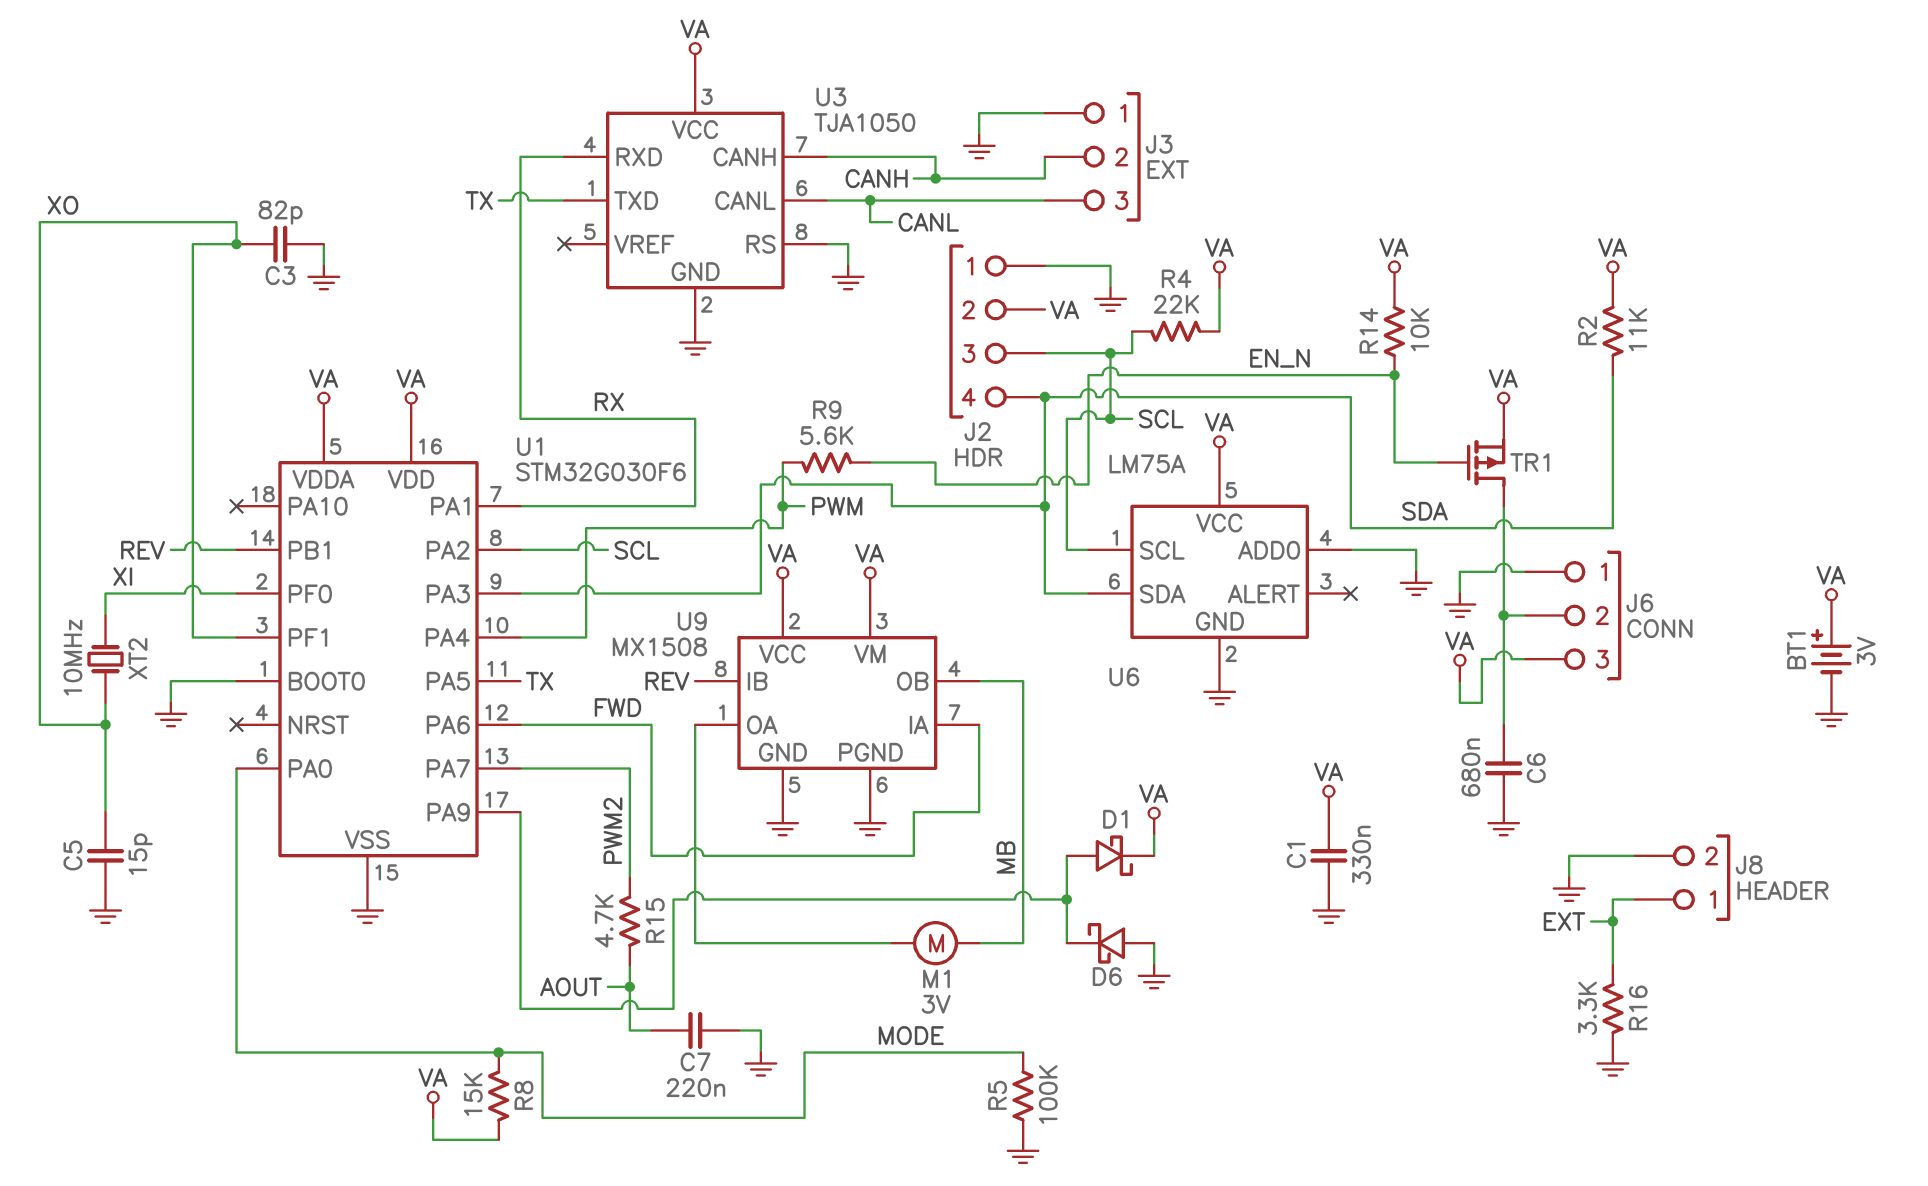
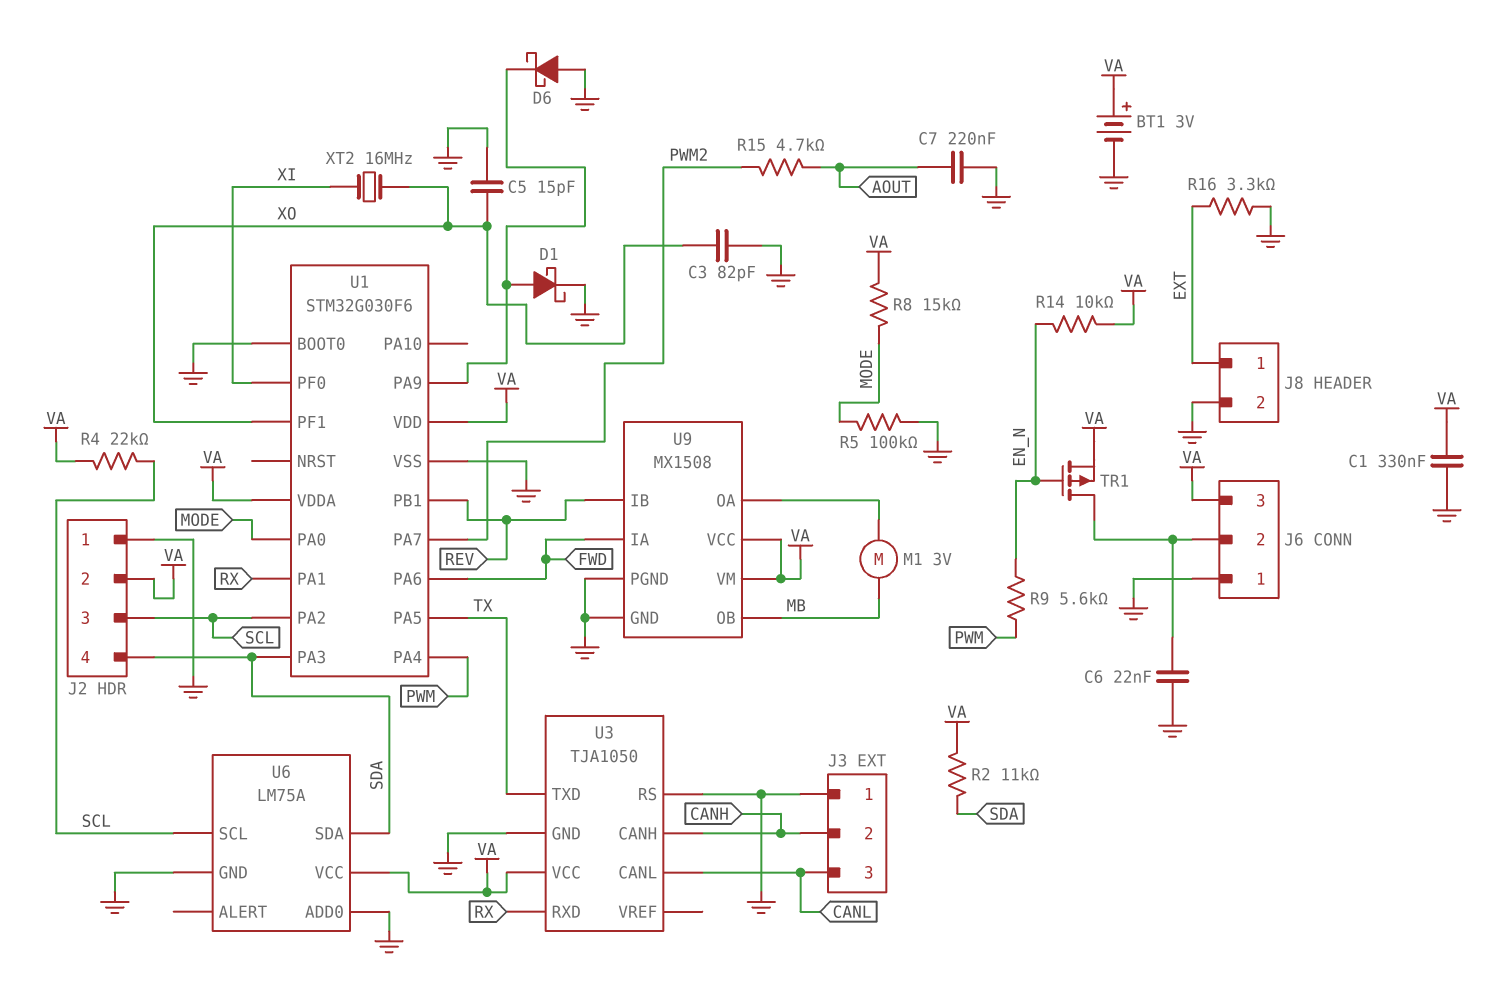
C6: 680nF (GND, J6/2) -> 22nF (GND, J6/2)
D1: schottky (A U1/PA9, K VA) -> schottky (A U1/PA9, K GND)
XT2: 10MHz (XI, XO) -> 16MHz (XI, XO)

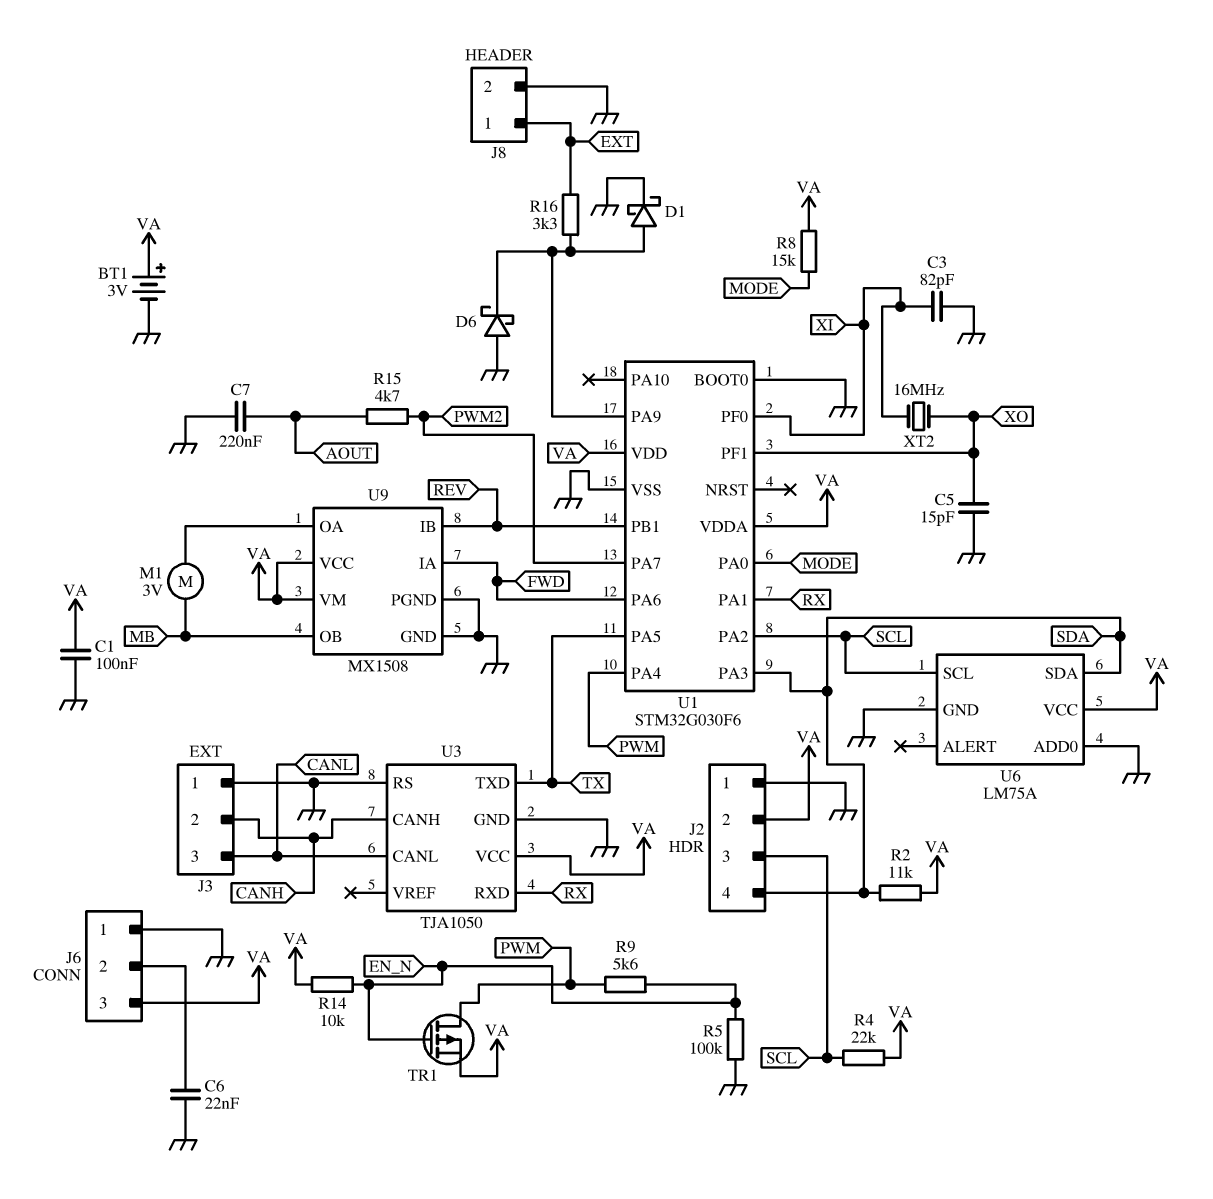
C1: 330nF (GND, VA) -> 100nF (GND, VA)
C3: 82pF (GND, XO) -> 82pF (GND, XI)
R5: 100k (GND, MODE) -> 100k (EN_N, GND)
R16: 3.3k (EXT, GND) -> 3.3k (EXT, U1/PA9)
TR1: PMOS (G EN_N, D J6/2, S VA) -> PMOS (G EN_N, D PWM, S VA)

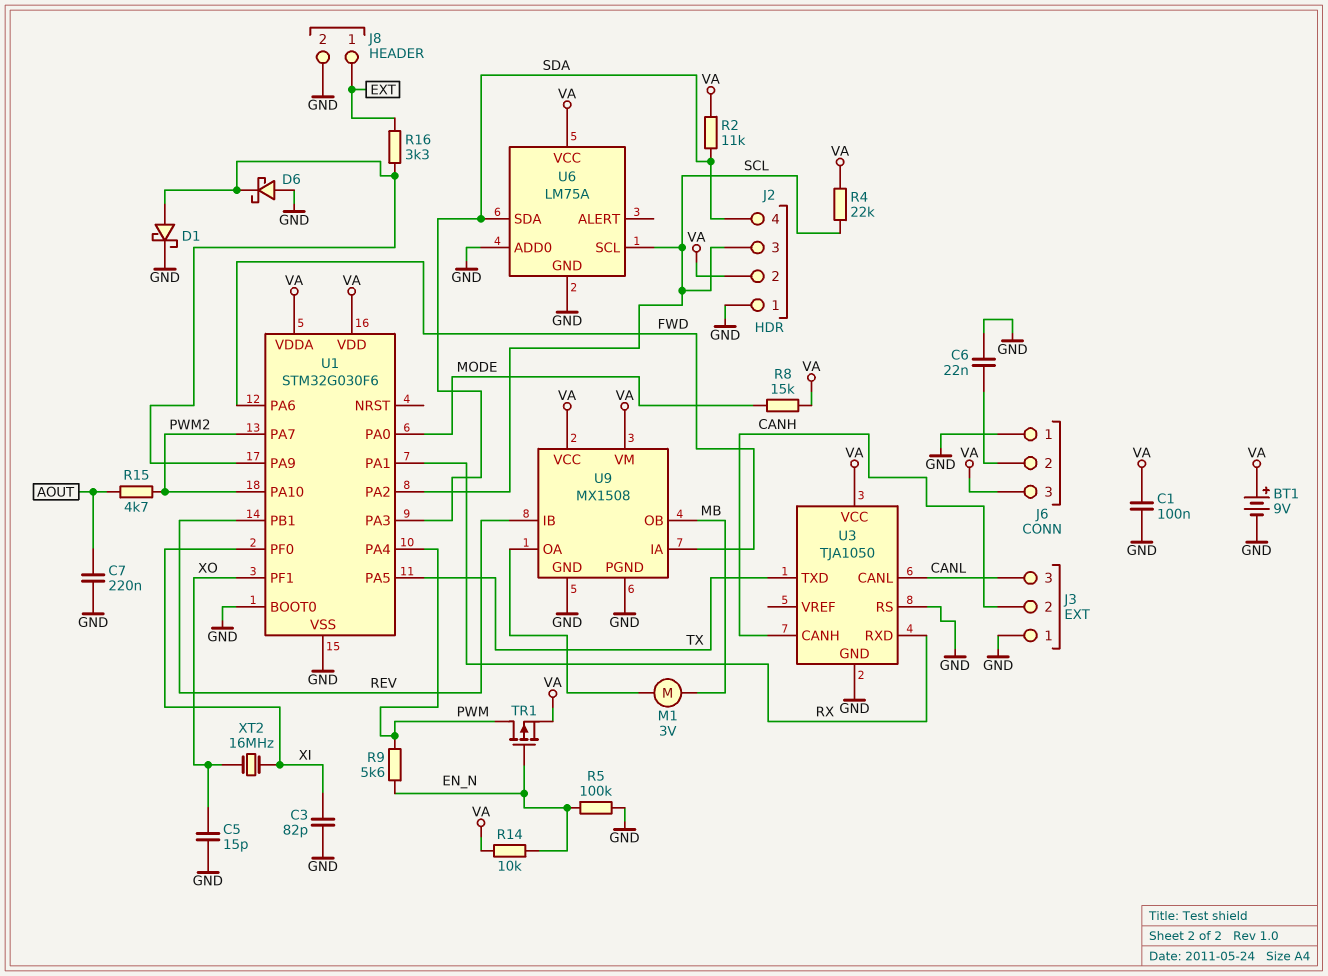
BT1: 3V (plus VA, minus GND) -> 9V (plus VA, minus GND)
U1 pin PA10: none -> PWM2

